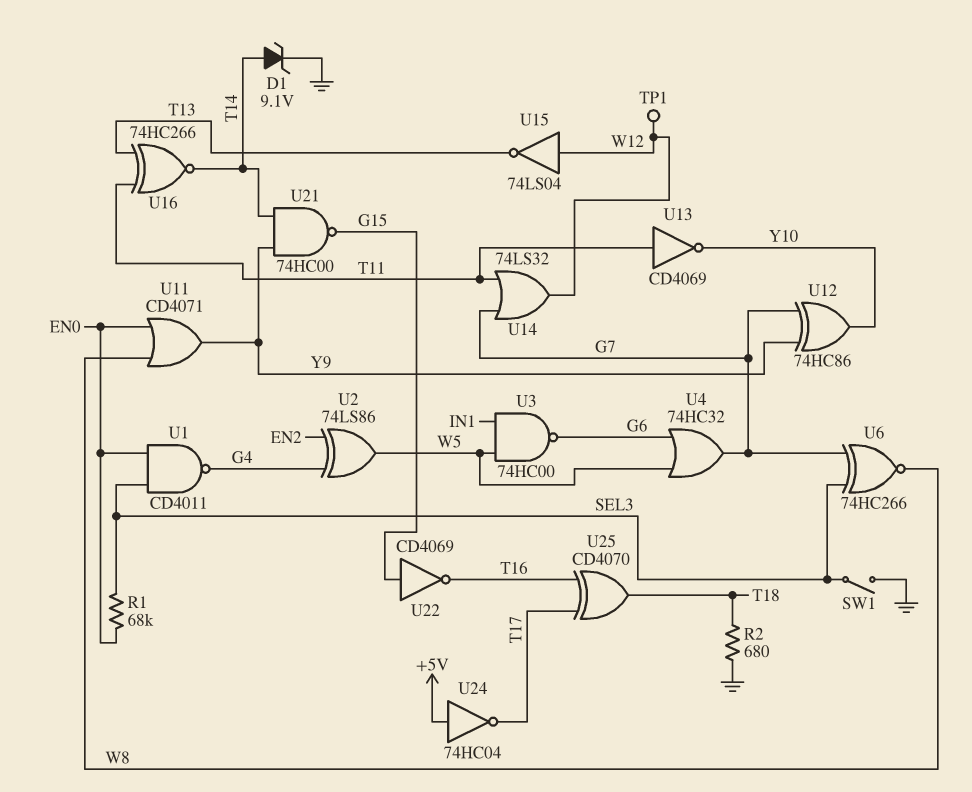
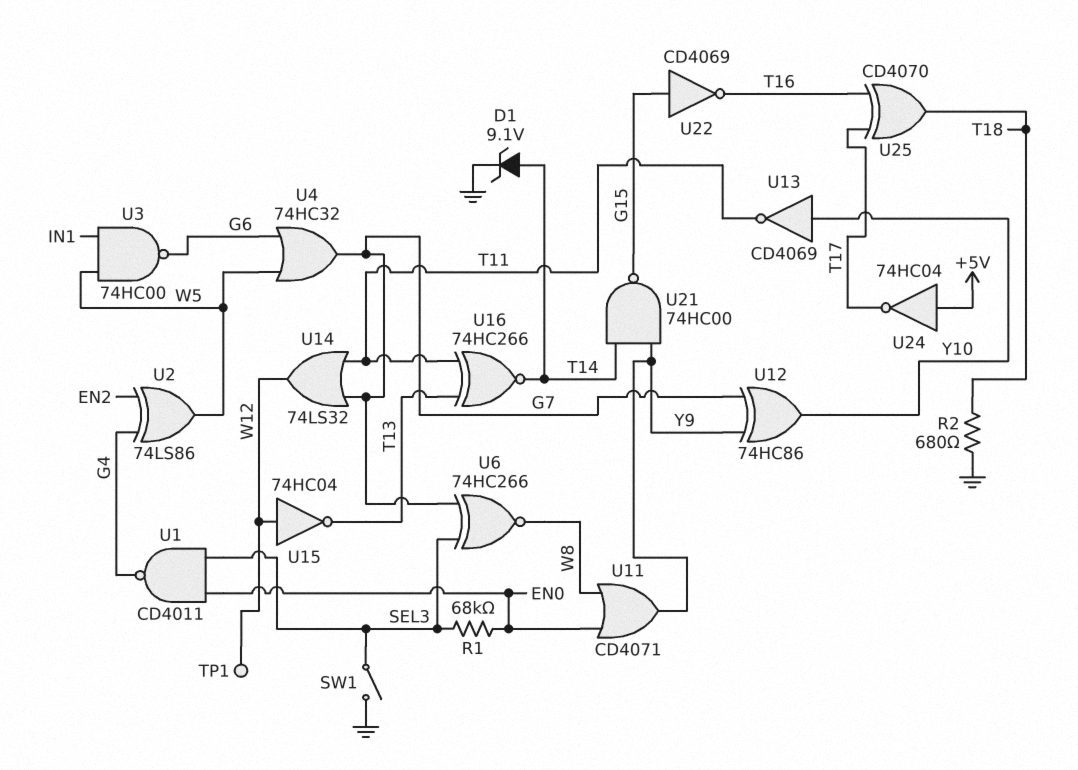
U13: NOT CD4069 (in T11, out Y10) -> NOT CD4069 (in Y10, out T11)
U15: NOT 74LS04 (in W12, out T13) -> NOT 74HC04 (in W12, out T13)

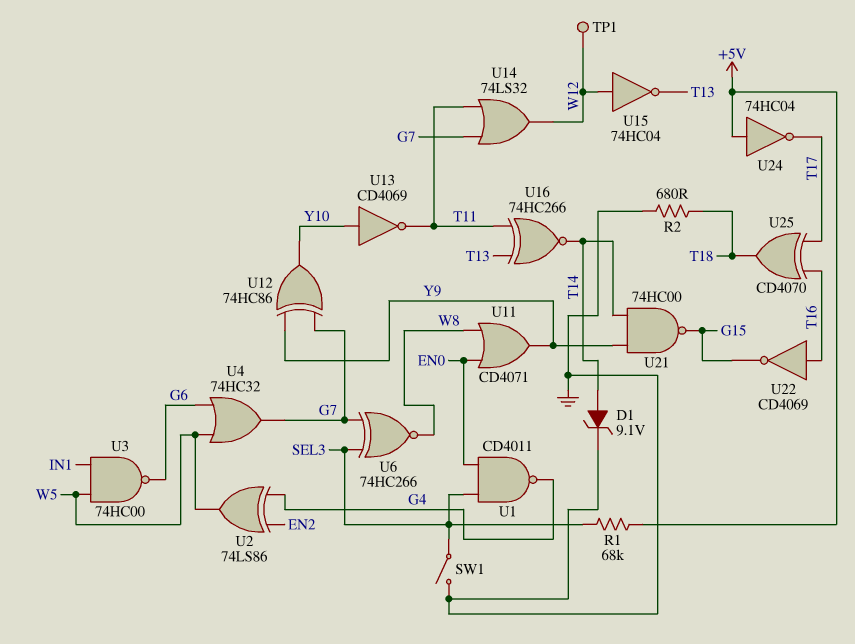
R1: 68k (EN0, SEL3) -> 68k (+5V, SEL3)
U22: NOT CD4069 (in G15, out T16) -> NOT CD4069 (in T16, out G15)

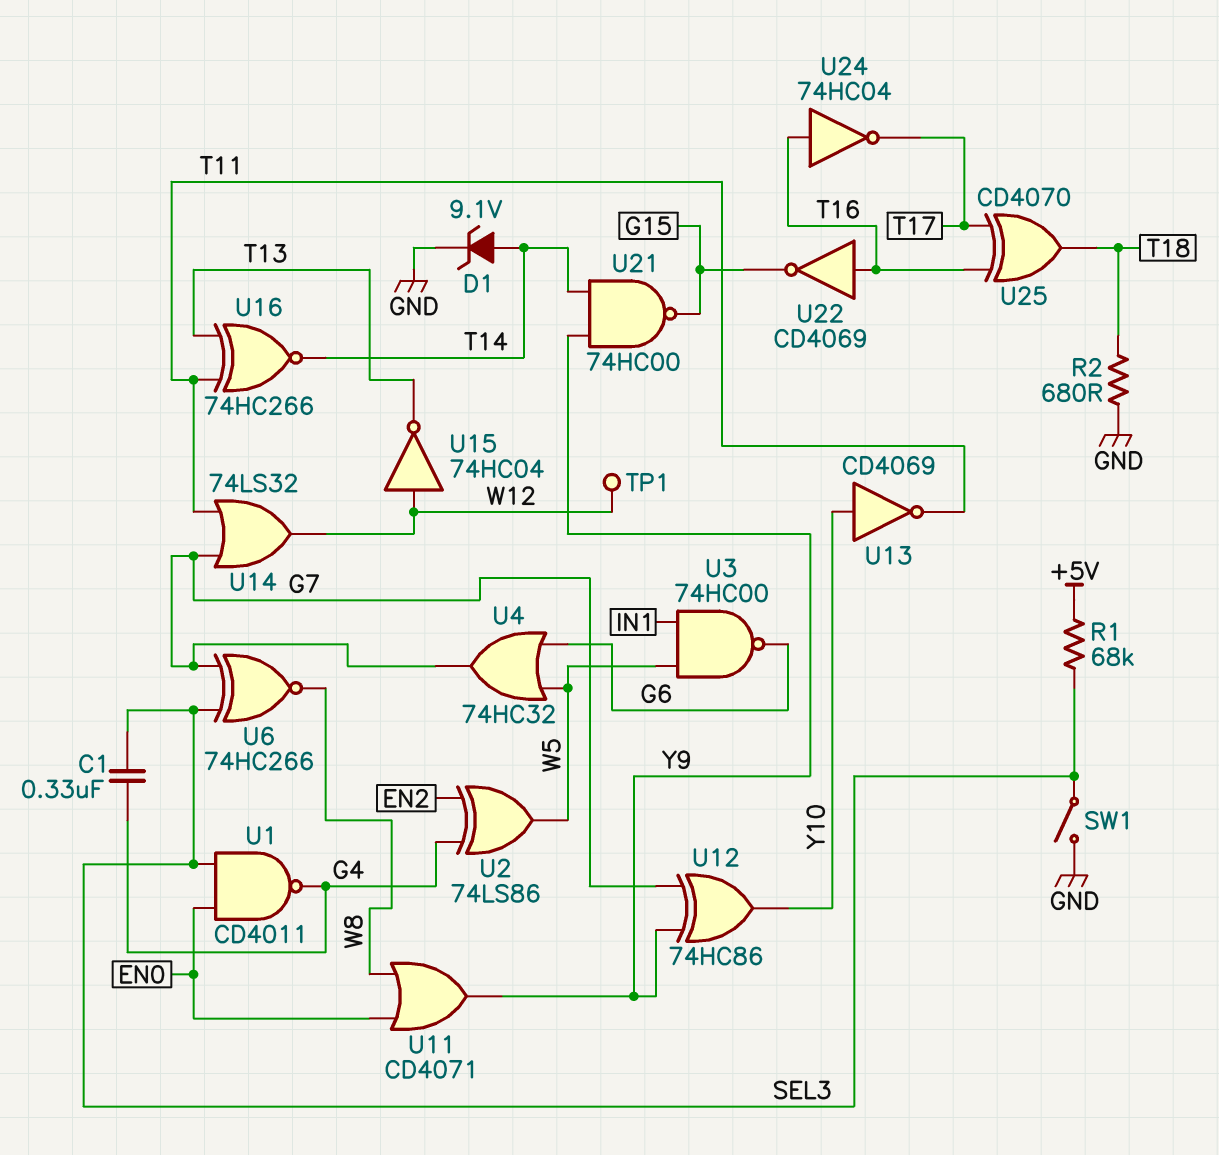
C1: none -> 330nF (G4, SEL3)
U24: NOT 74HC04 (in +5V, out T17) -> NOT 74HC04 (in T16, out T17)

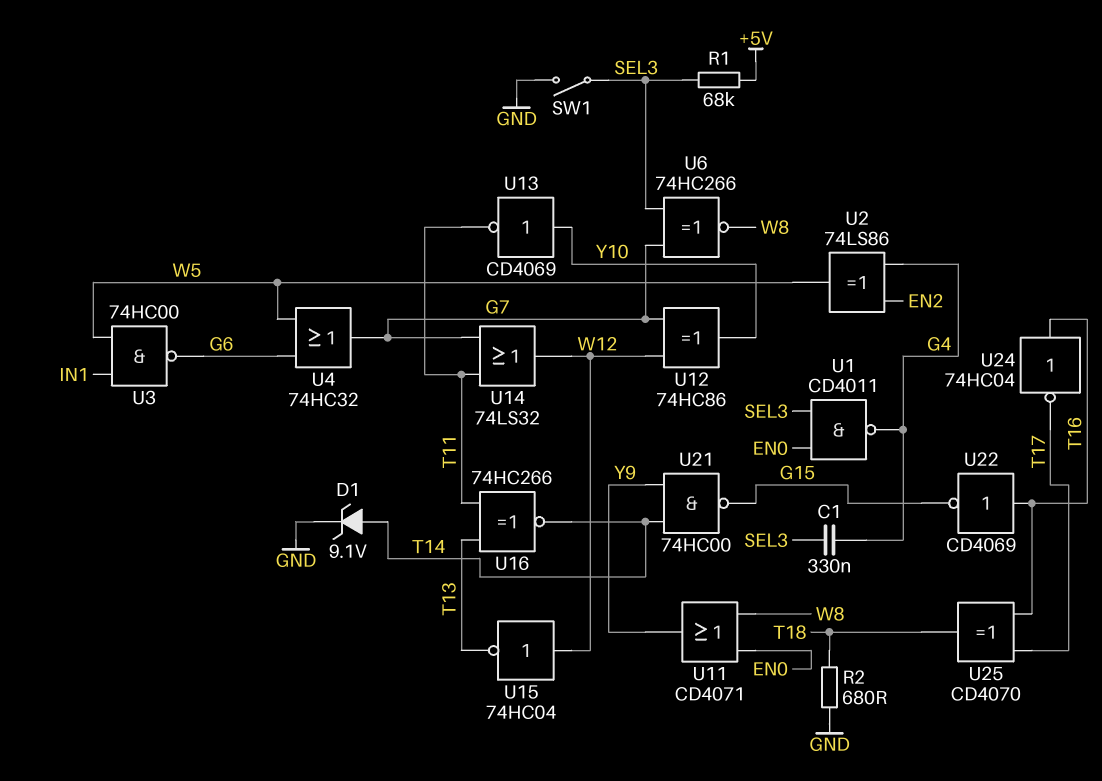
TP1: test point (W12) -> none
U12: XOR 74HC86 (in G7, in Y9, out Y10) -> XOR 74HC86 (in G7, in W12, out Y10)

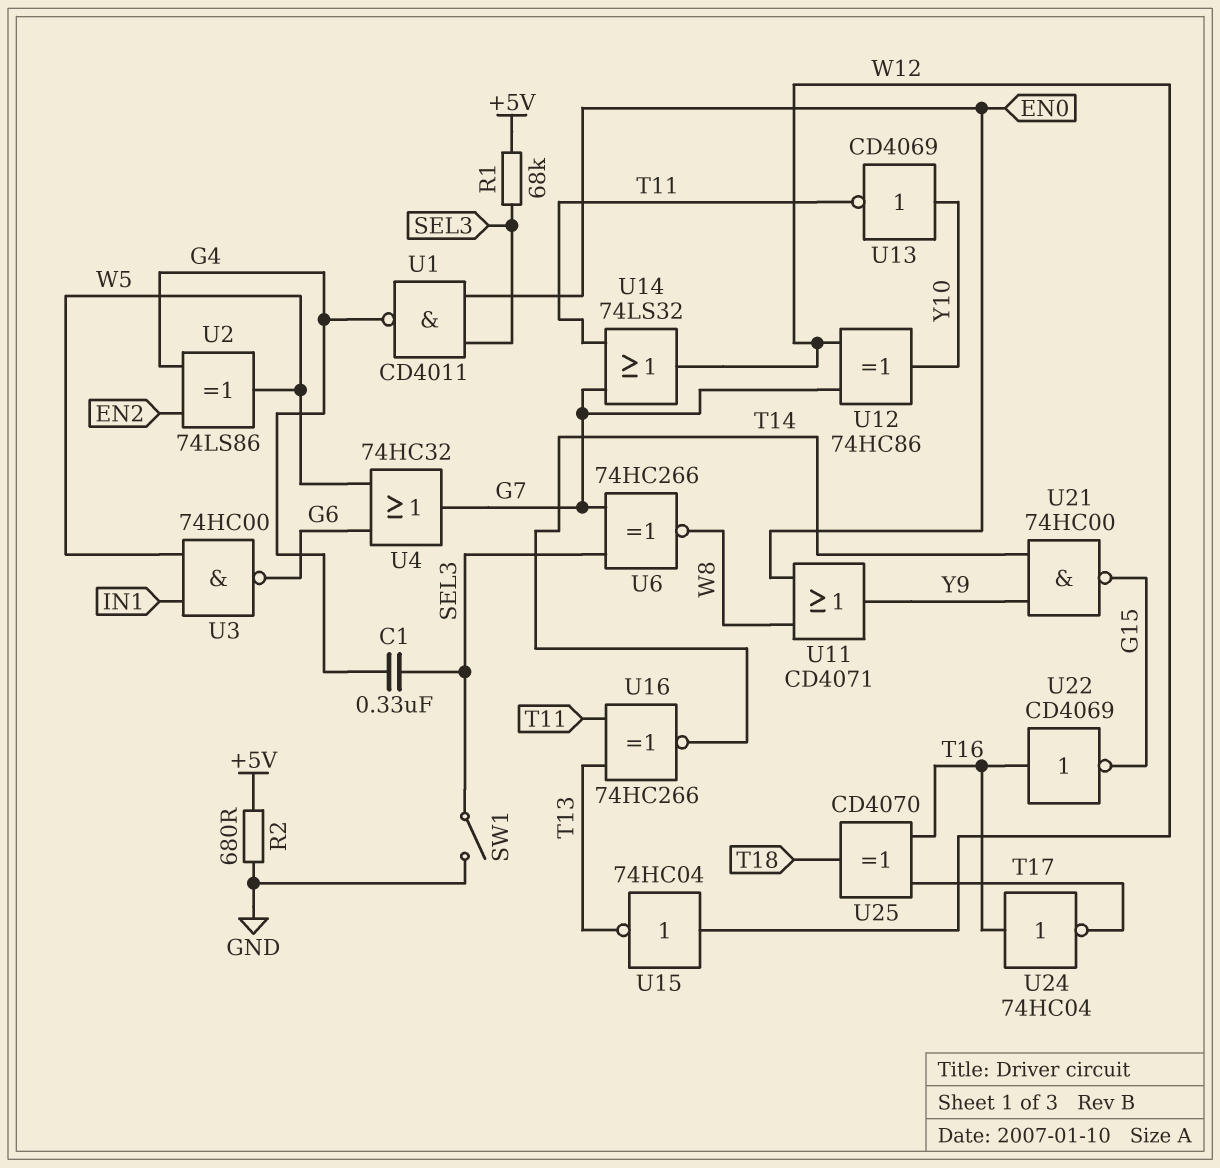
D1: zener 9.1V (A T14, K GND) -> none
R2: 680 (GND, T18) -> 680 (+5V, GND)

